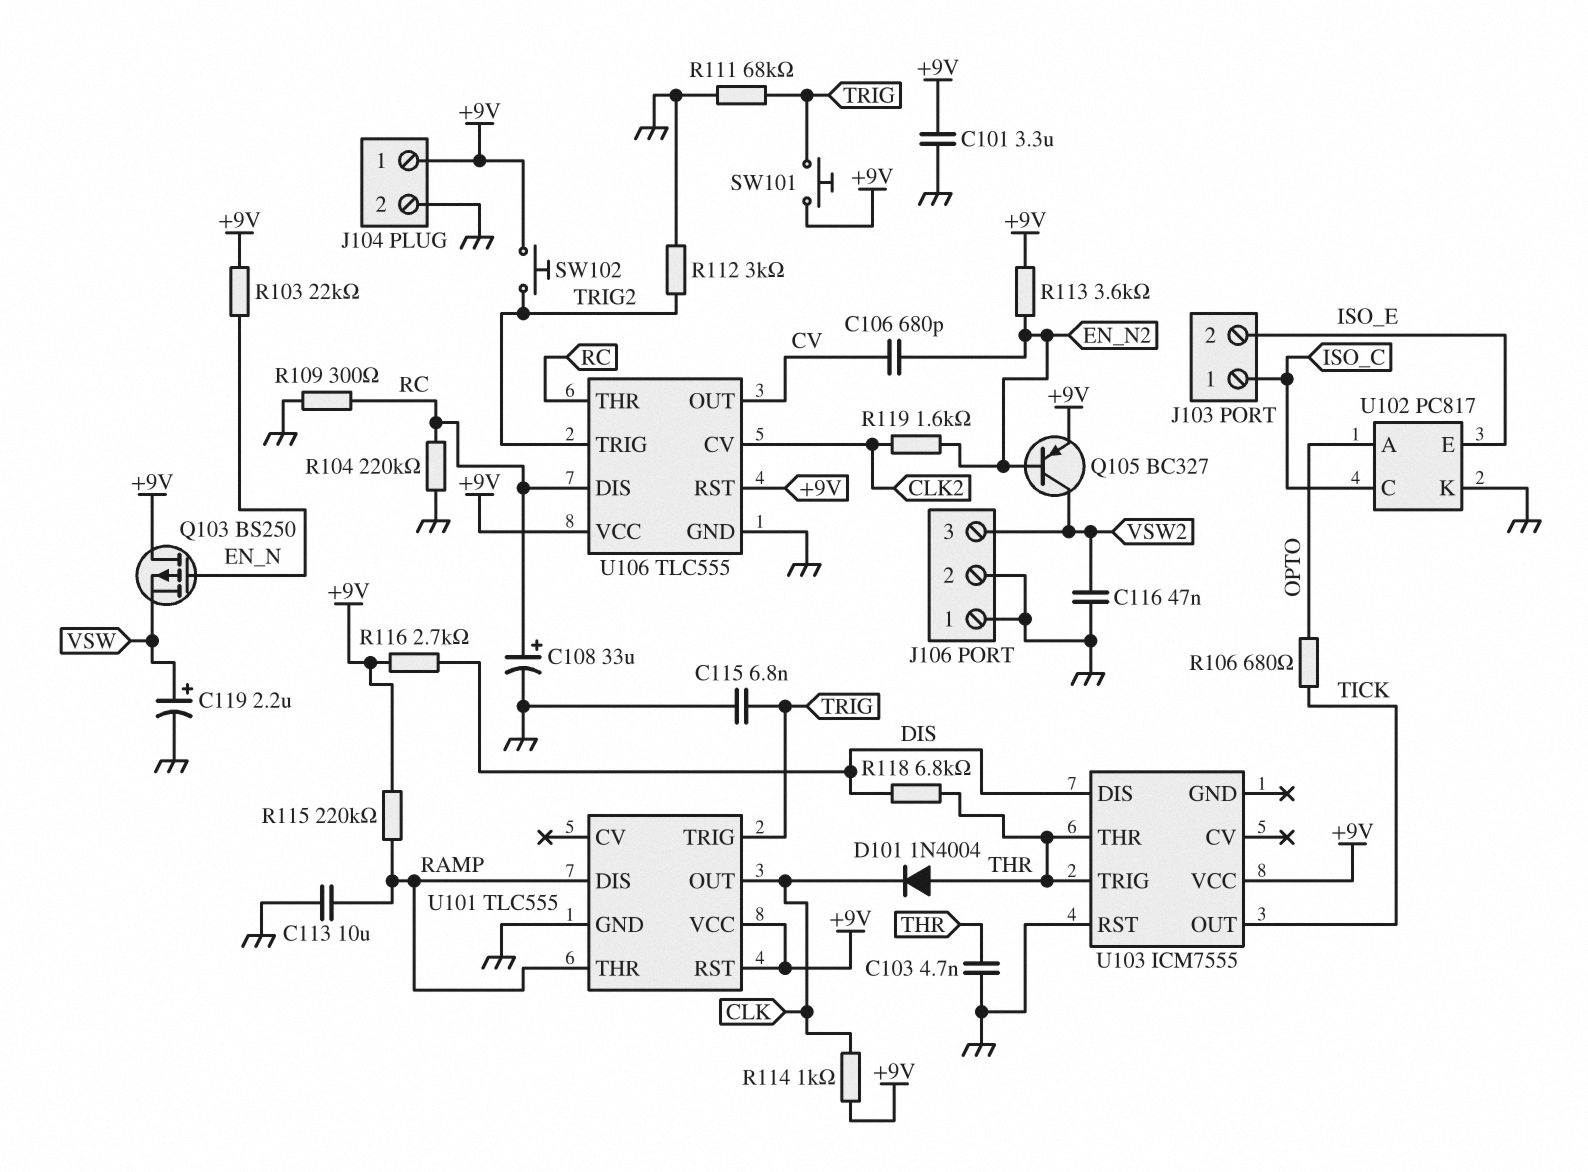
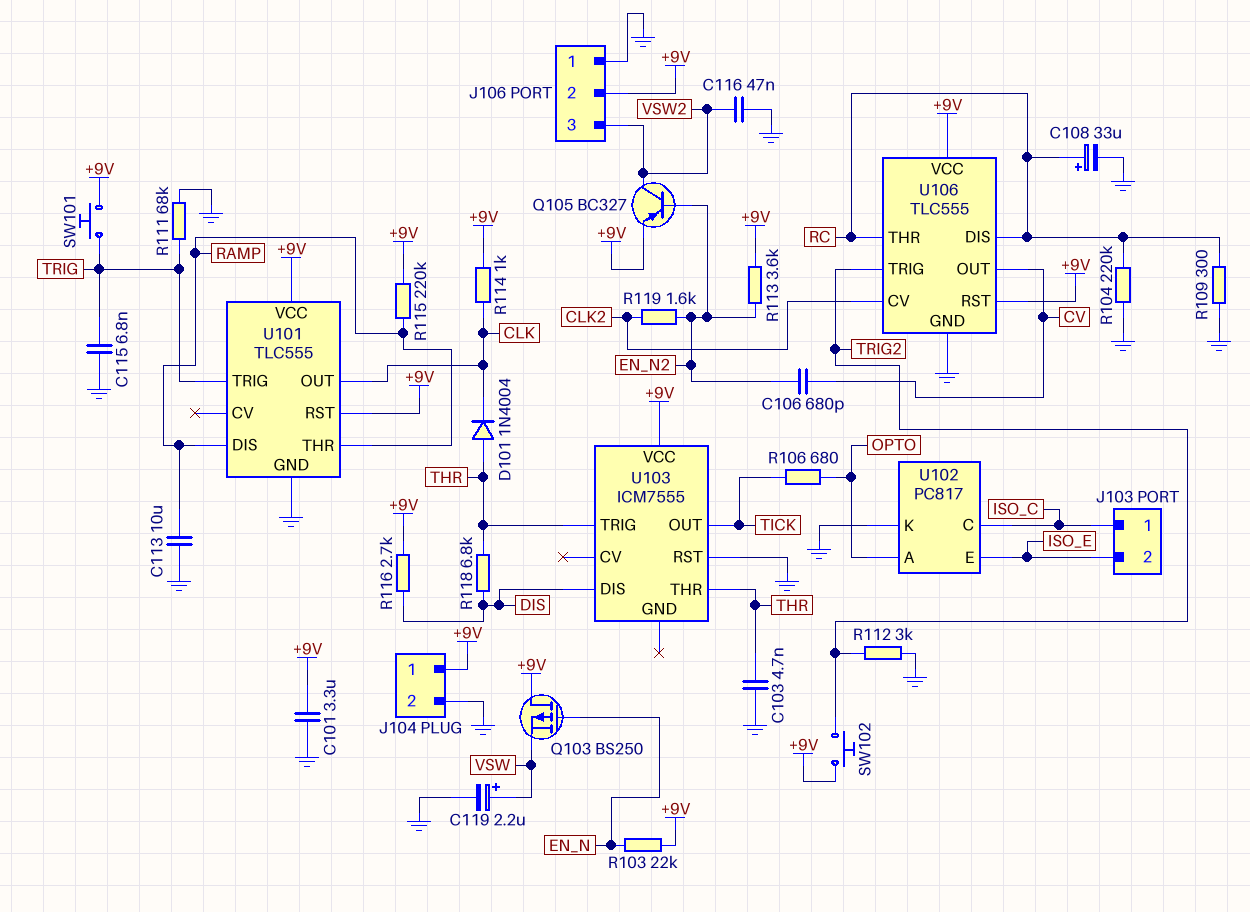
J106 pin 2: GND -> +9V

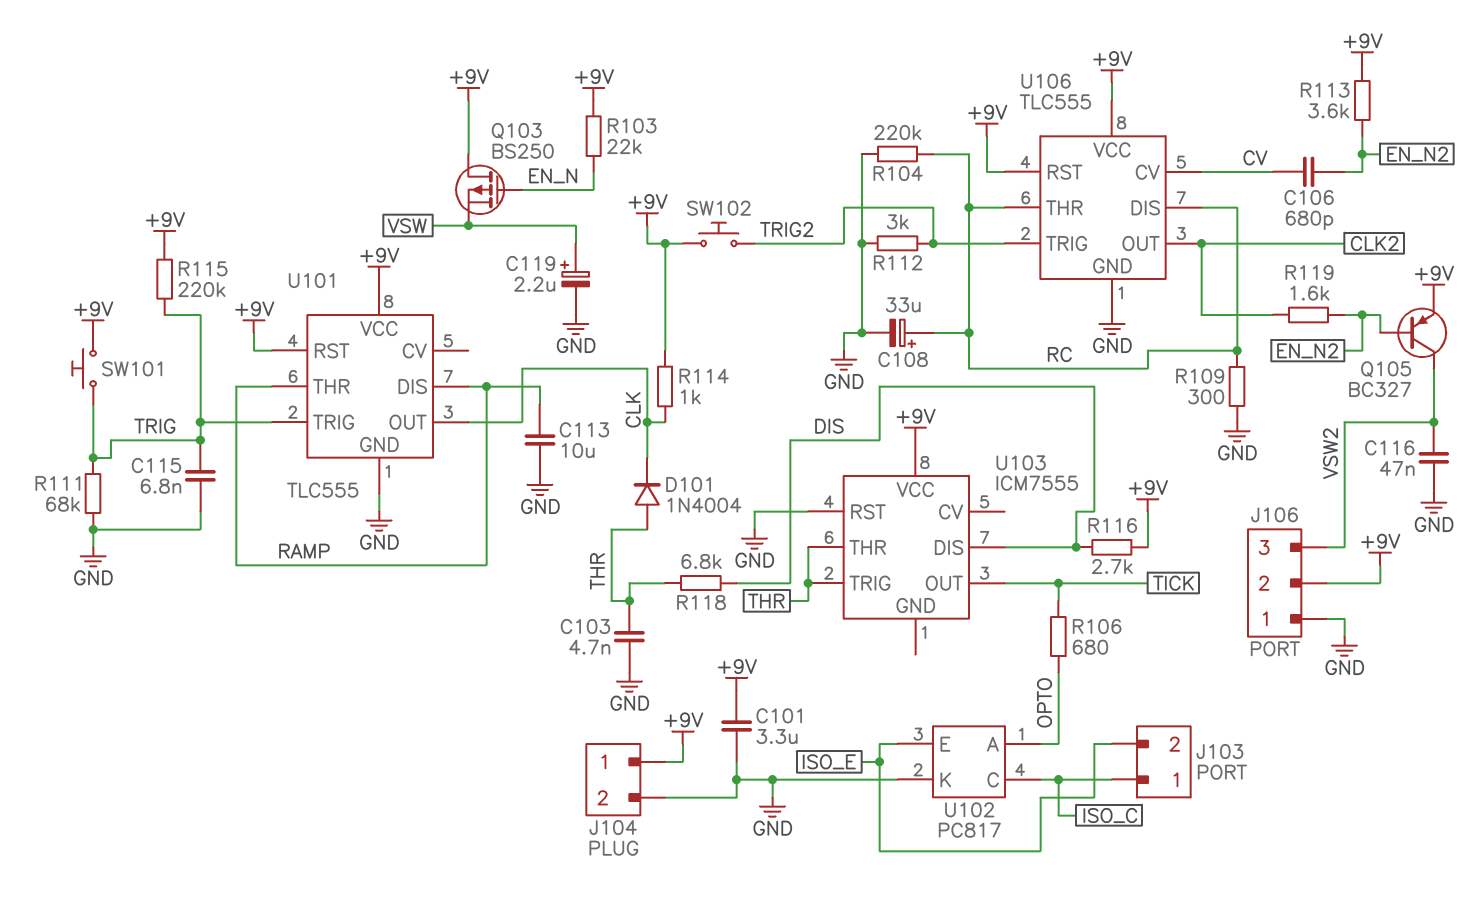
R115: 220k (+9V, RAMP) -> 220k (+9V, TRIG)
U106 pin CV: CLK2 -> CV
U106 pin OUT: CV -> CLK2

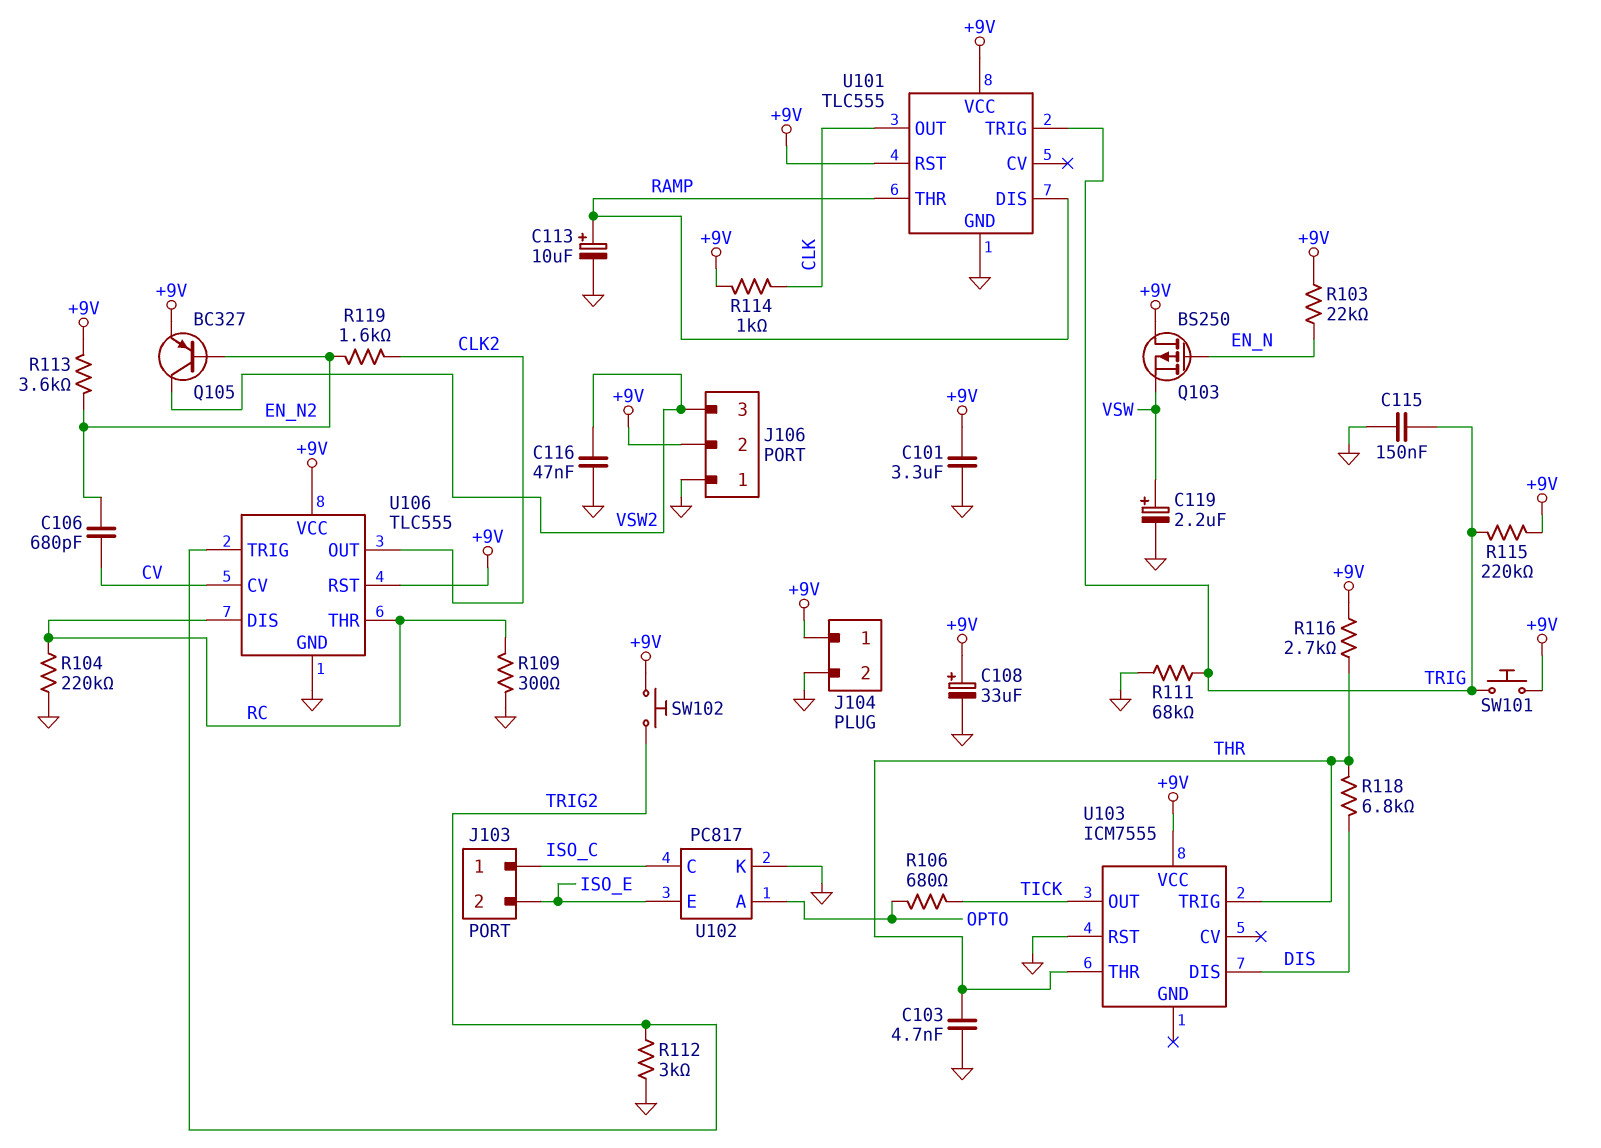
C108: 33uF (plus RC, minus GND) -> 33uF (plus +9V, minus GND)
C113: 10uF (GND, RAMP) -> 10uF (plus RAMP, minus GND)
C115: 6.8nF (GND, TRIG) -> 150nF (GND, TRIG)
D101: diode 1N4004 (A THR, K CLK) -> none
R116: 2.7k (+9V, DIS) -> 2.7k (+9V, THR)

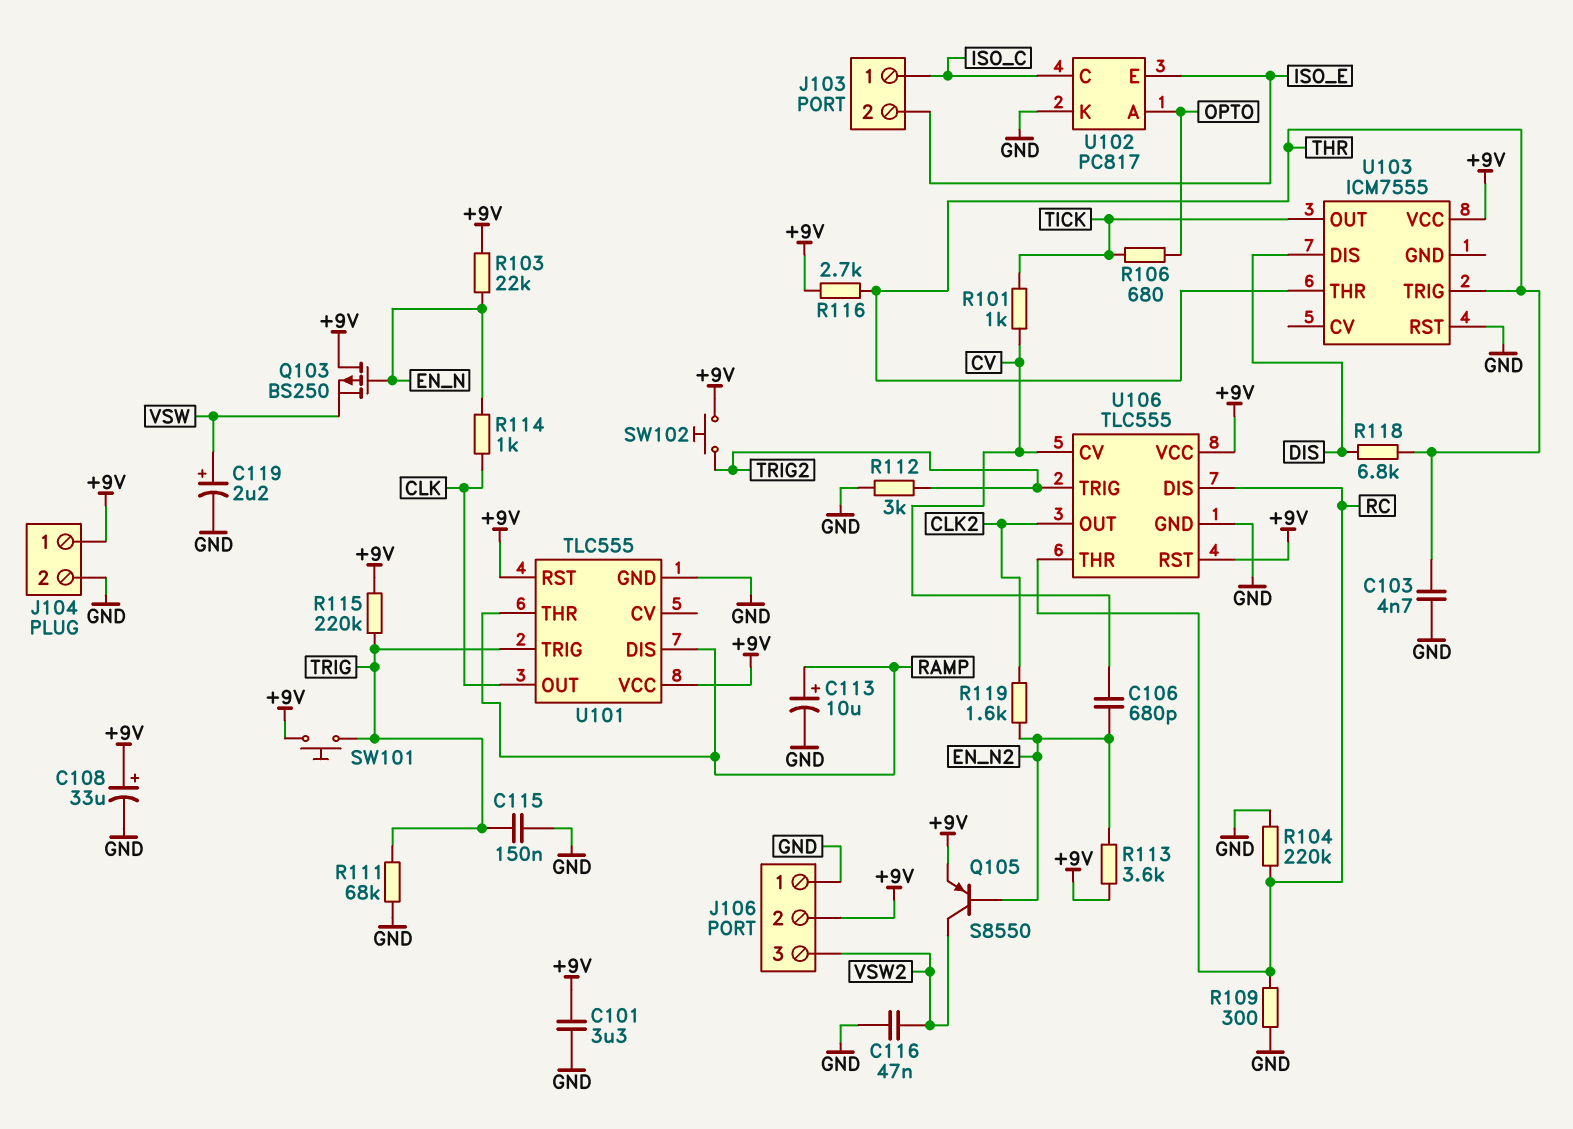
Q105: PNP BC327 (B EN_N2, C VSW2, E +9V) -> PNP S8550 (B EN_N2, C VSW2, E +9V)
R101: none -> 1k (CV, TICK)
R114: 1k (+9V, CLK) -> 1k (CLK, EN_N)

